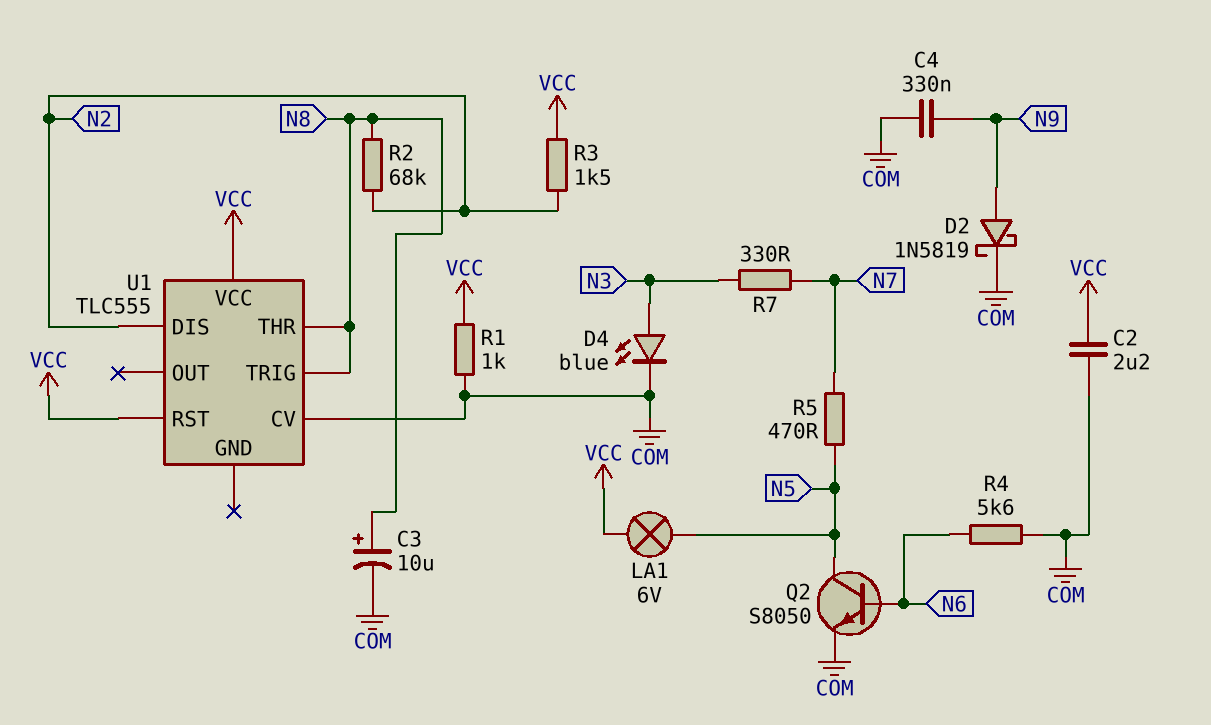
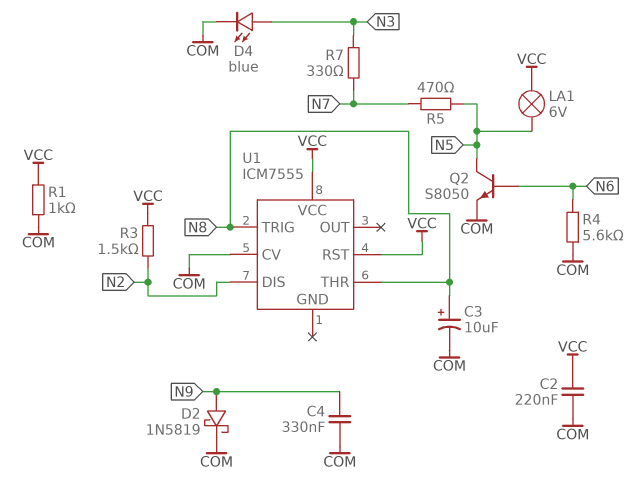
C2: 2.2uF (COM, VCC) -> 220nF (COM, VCC)
R2: 68k (N2, N8) -> none
U1: TLC555 -> ICM7555

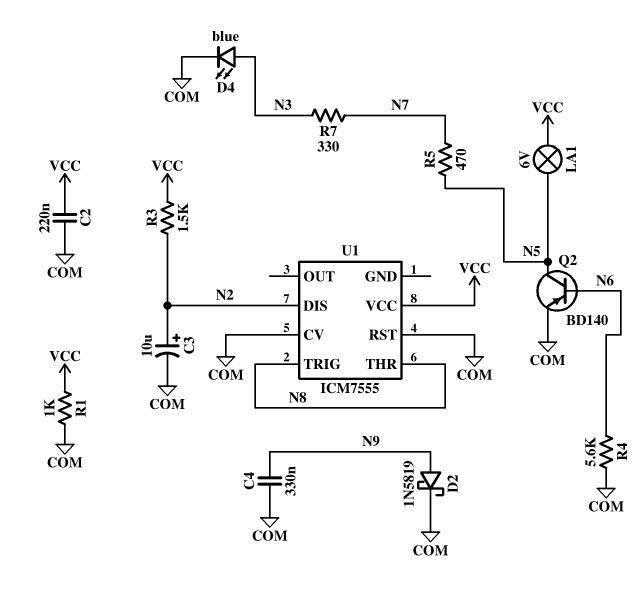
C3: 10uF (plus N8, minus COM) -> 10uF (plus N2, minus COM)
Q2: NPN S8050 (B N6, C N5, E COM) -> PNP BD140 (B N6, C N5, E COM)
U1 pin RST: VCC -> COM

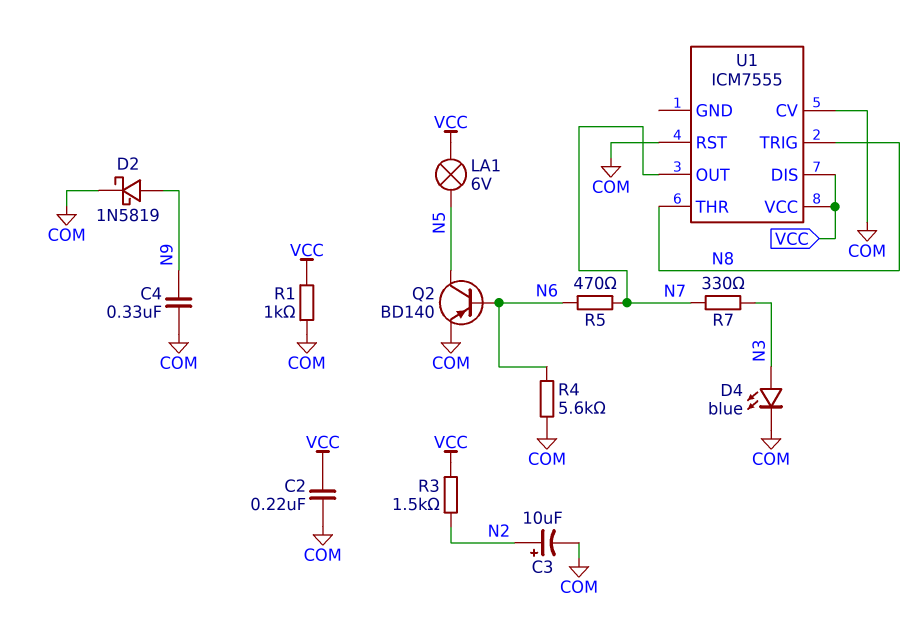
R5: 470 (N5, N7) -> 470 (N6, N7)
U1 pin DIS: N2 -> VCC
U1 pin OUT: none -> N7

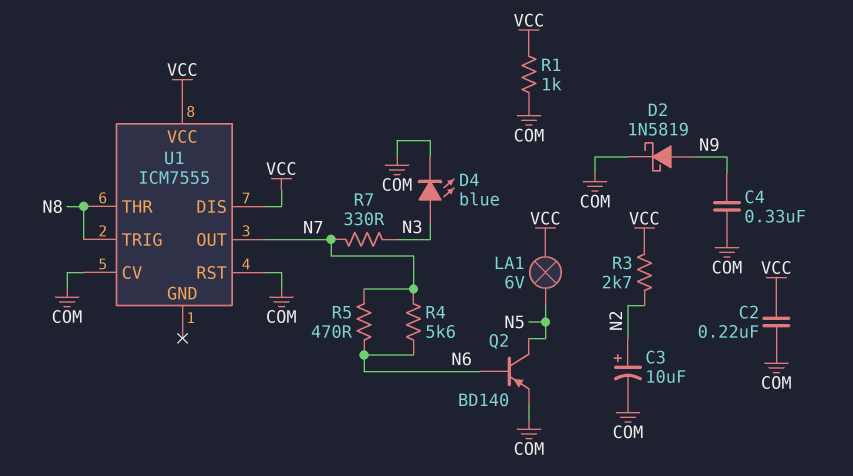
R3: 1.5k (N2, VCC) -> 2.7k (N2, VCC)
R4: 5.6k (COM, N6) -> 5.6k (N6, N7)

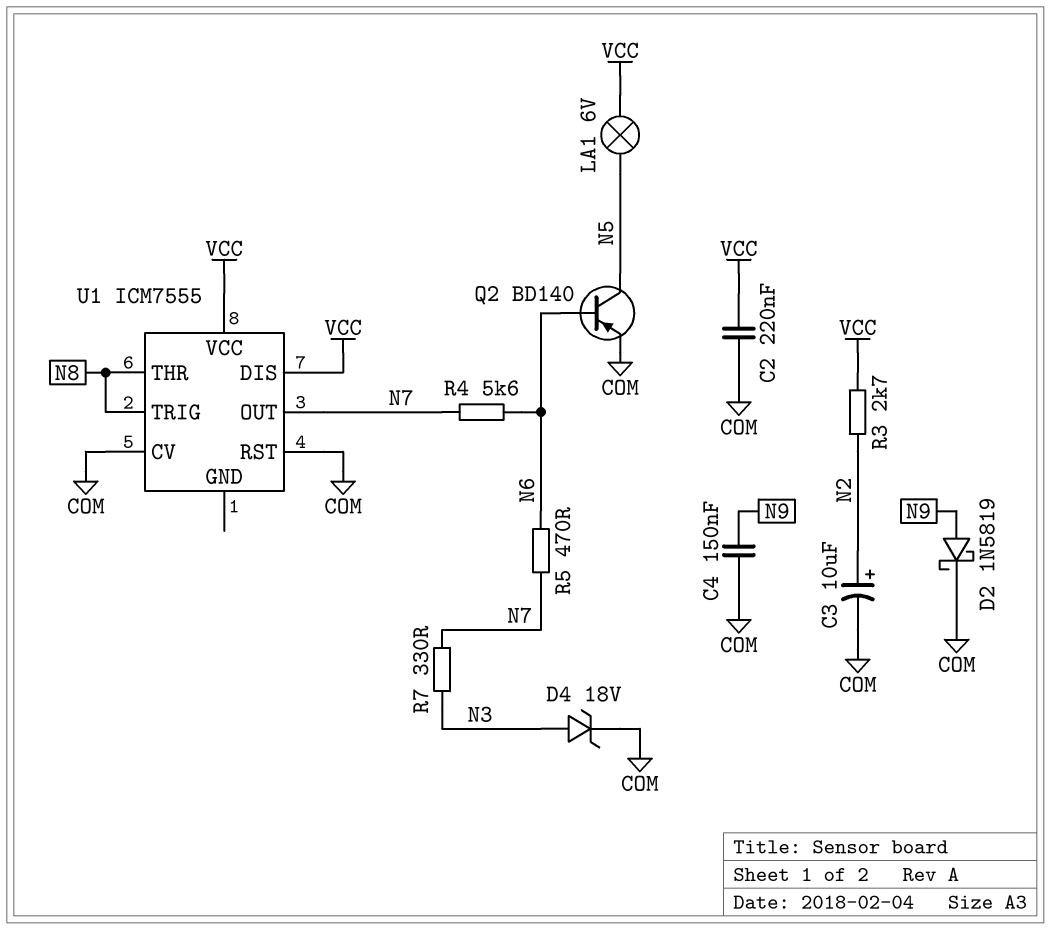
C4: 330nF (COM, N9) -> 150nF (COM, N9)
D4: LED blue (A N3, K COM) -> zener 18V (A N3, K COM)
R1: 1k (COM, VCC) -> none

